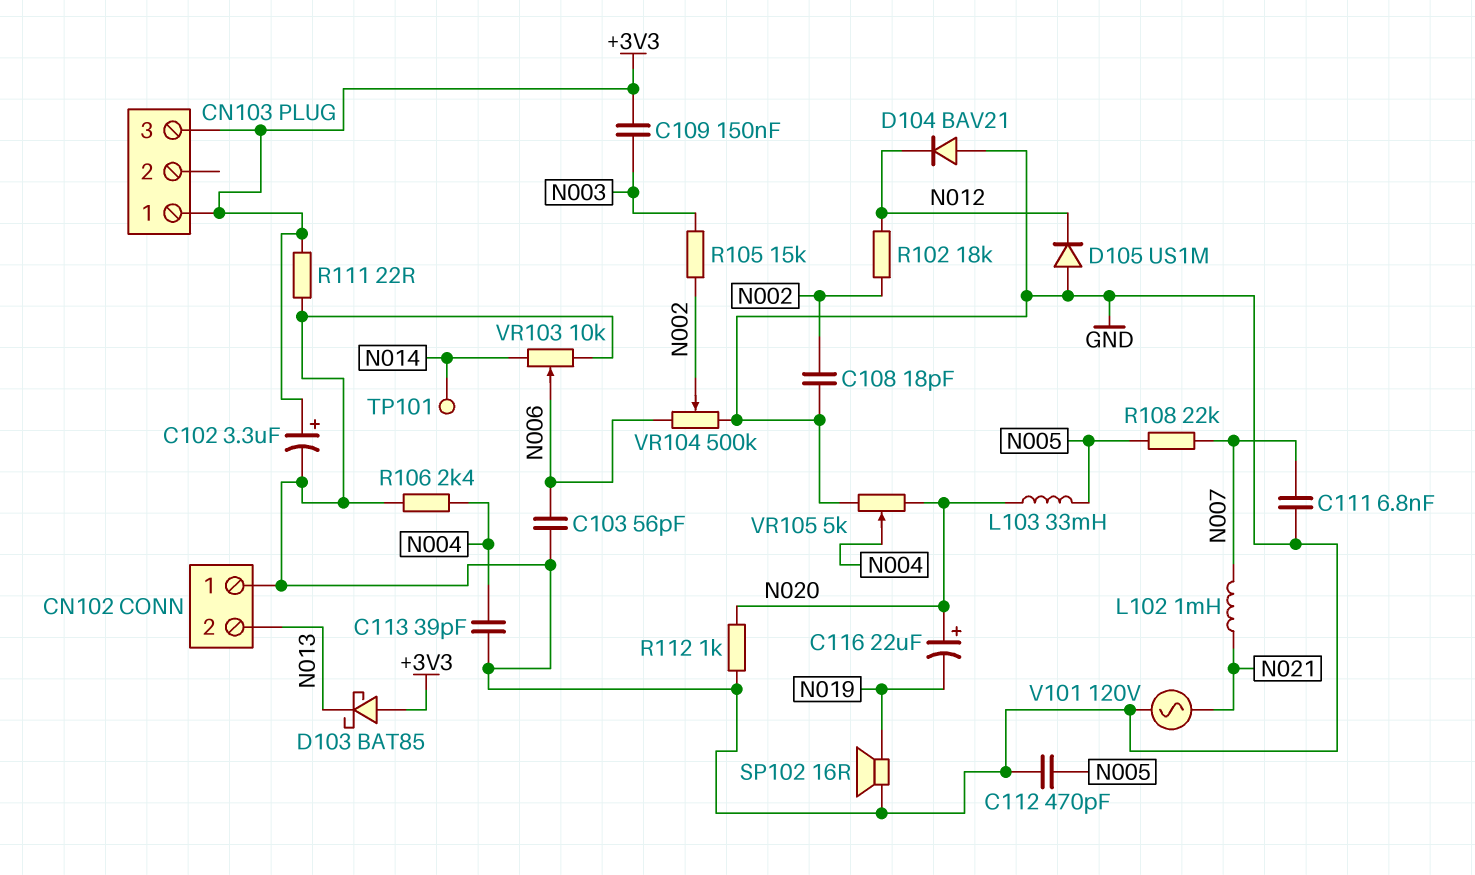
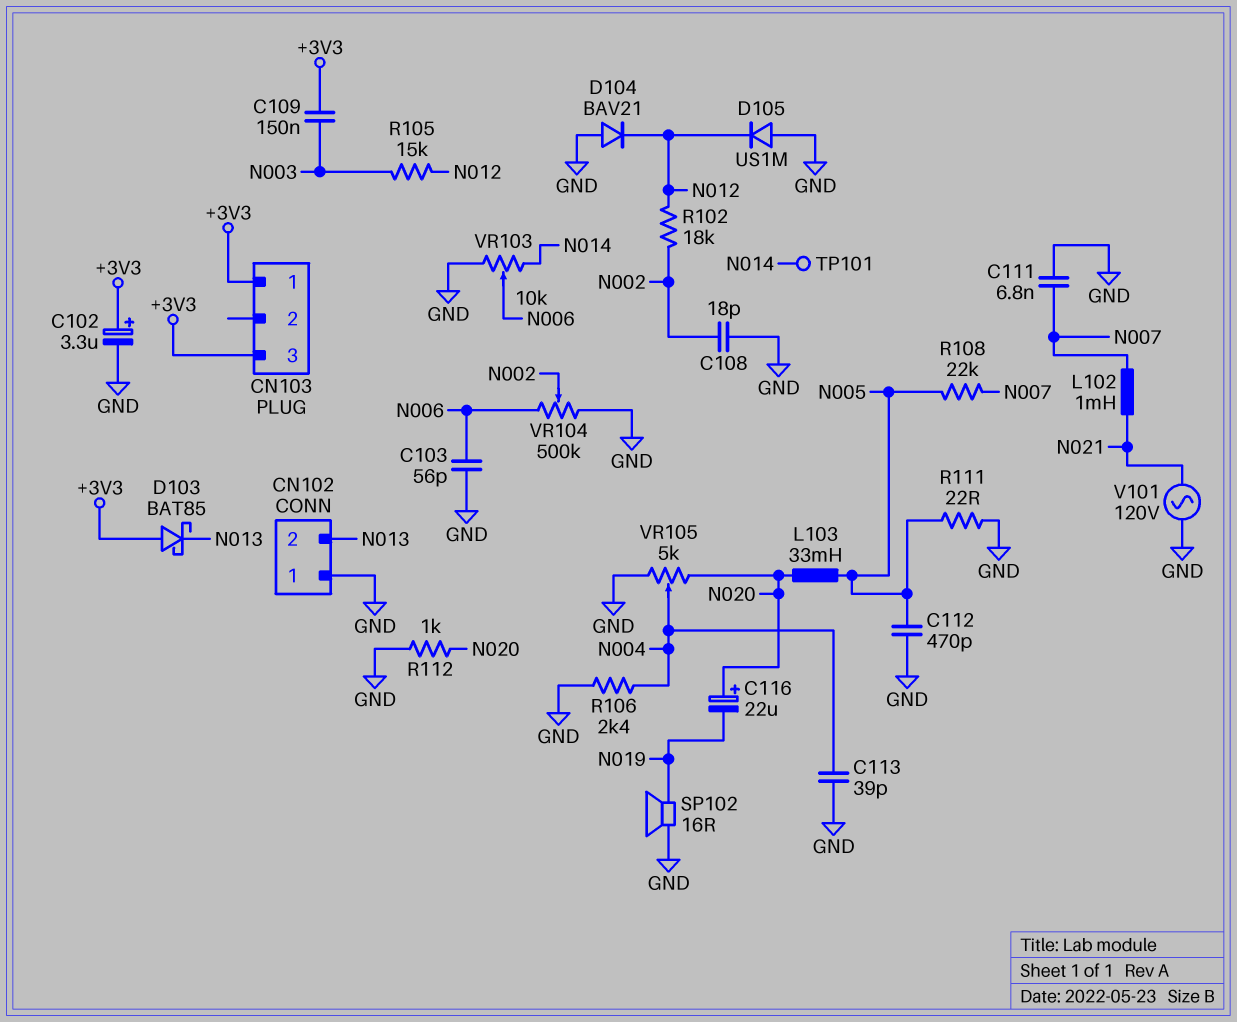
R105: 15k (N002, N003) -> 15k (N003, N012)
R111: 22 (+3V3, GND) -> 22 (GND, N005)

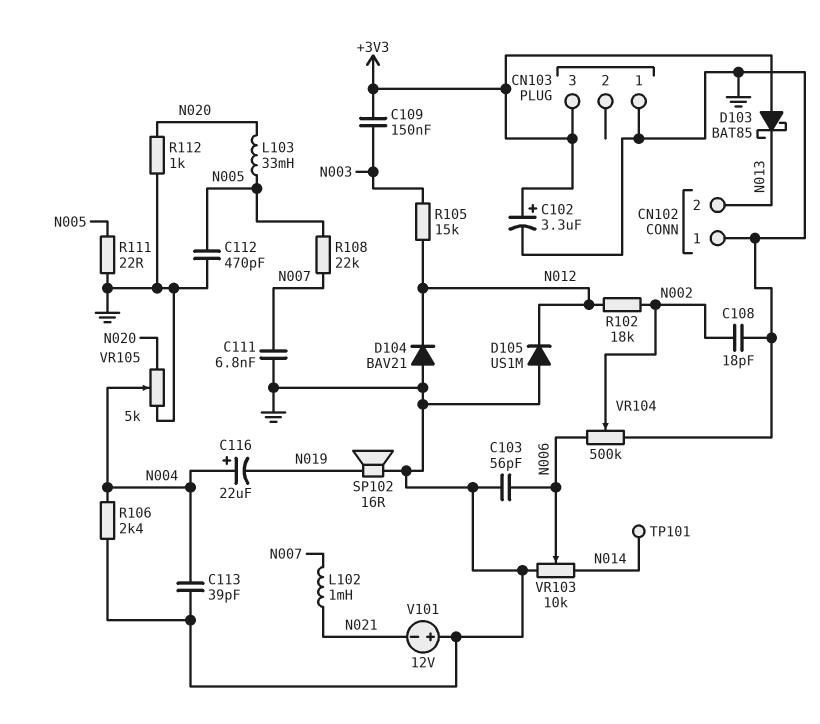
C116: 22uF (plus N020, minus N019) -> 22uF (plus N004, minus N019)
CN103 pin 1: +3V3 -> GND
V101: AC 120V (GND, N021) -> 12V (plus GND, minus N021)

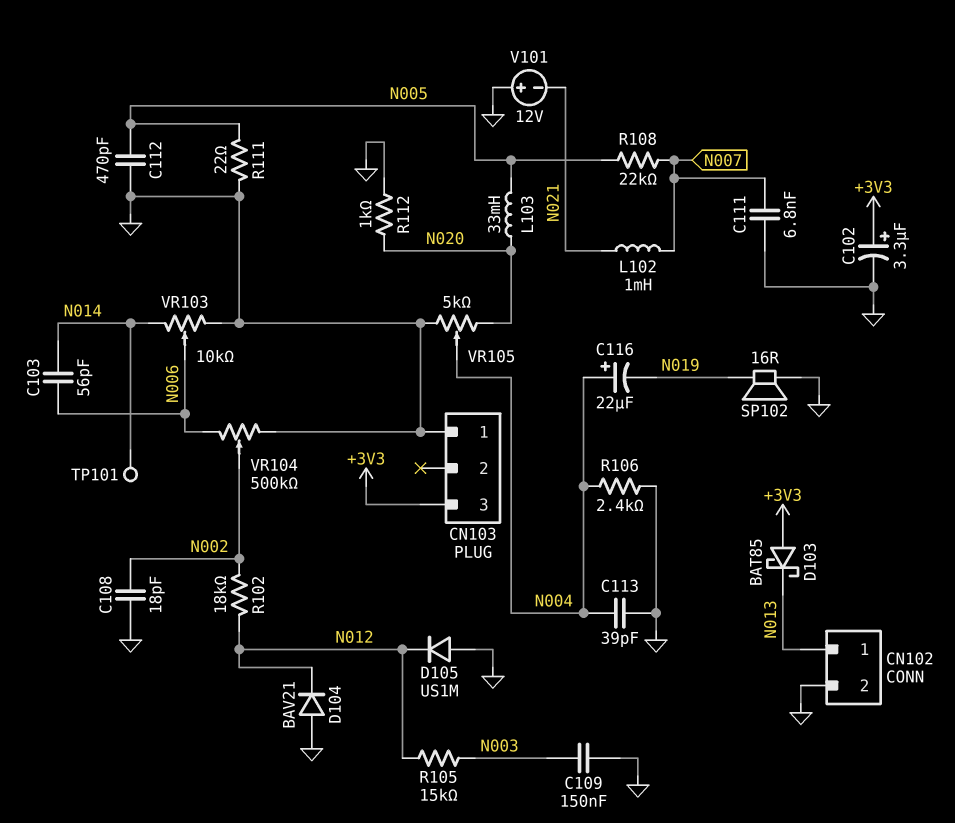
C103: 56pF (GND, N006) -> 56pF (N006, N014)
C109: 150nF (+3V3, N003) -> 150nF (GND, N003)
CN102 pin 1: GND -> N013
CN102 pin 2: N013 -> GND

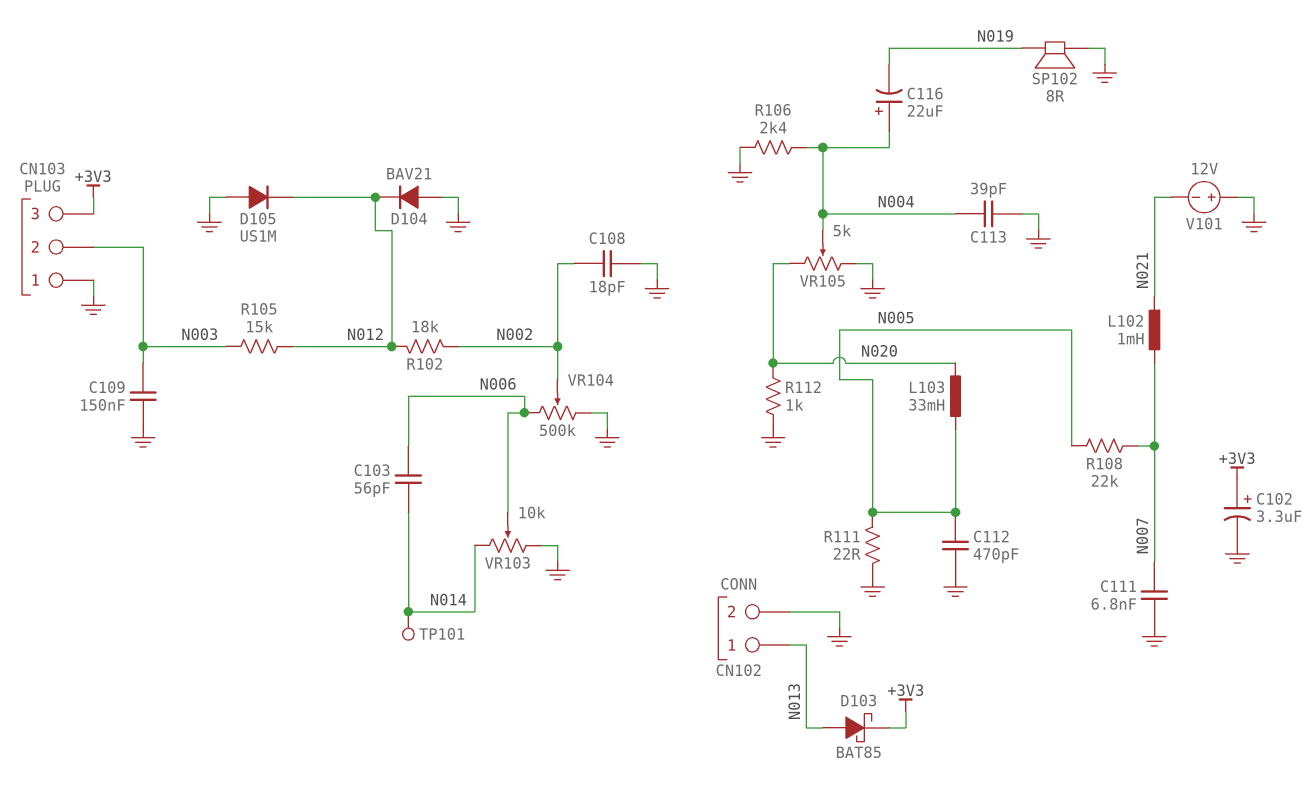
CN103 pin 2: none -> N003
D103: schottky BAT85 (A +3V3, K N013) -> schottky BAT85 (A N013, K +3V3)
SP102: speaker 16R (GND, N019) -> speaker 8R (GND, N019)

